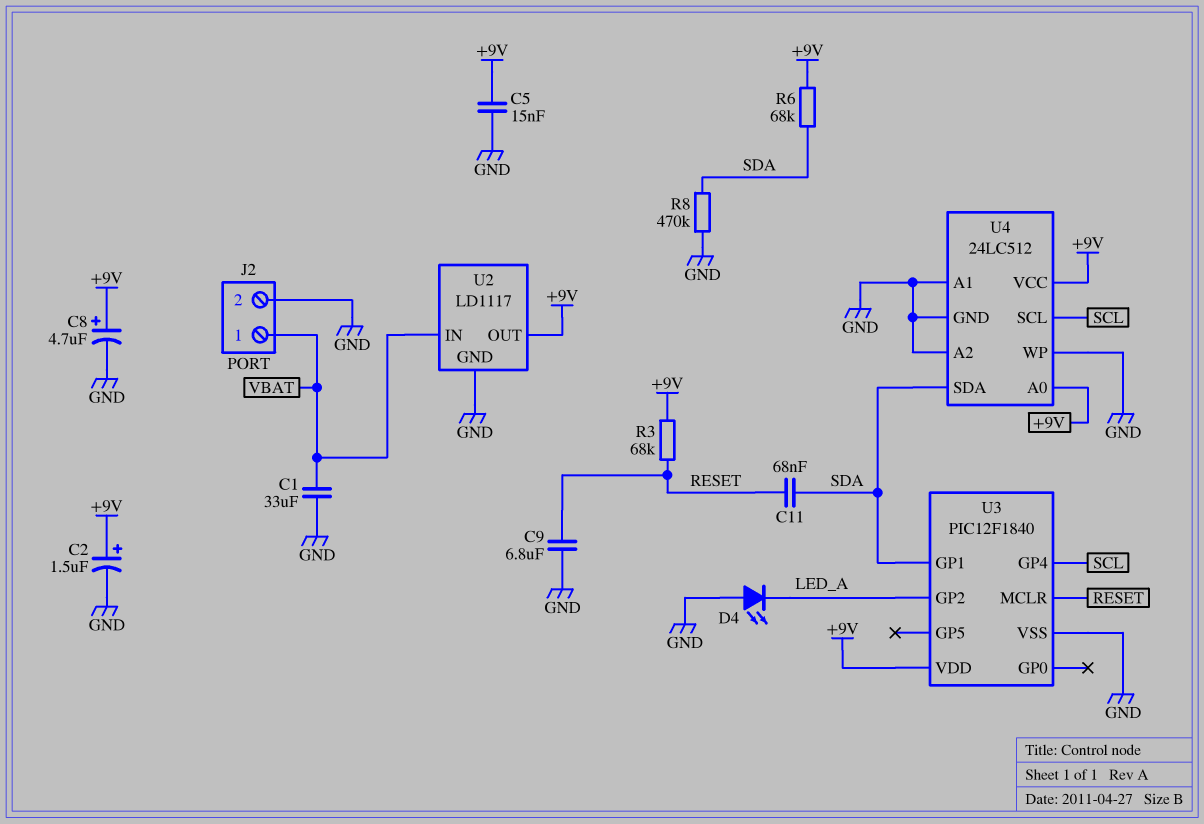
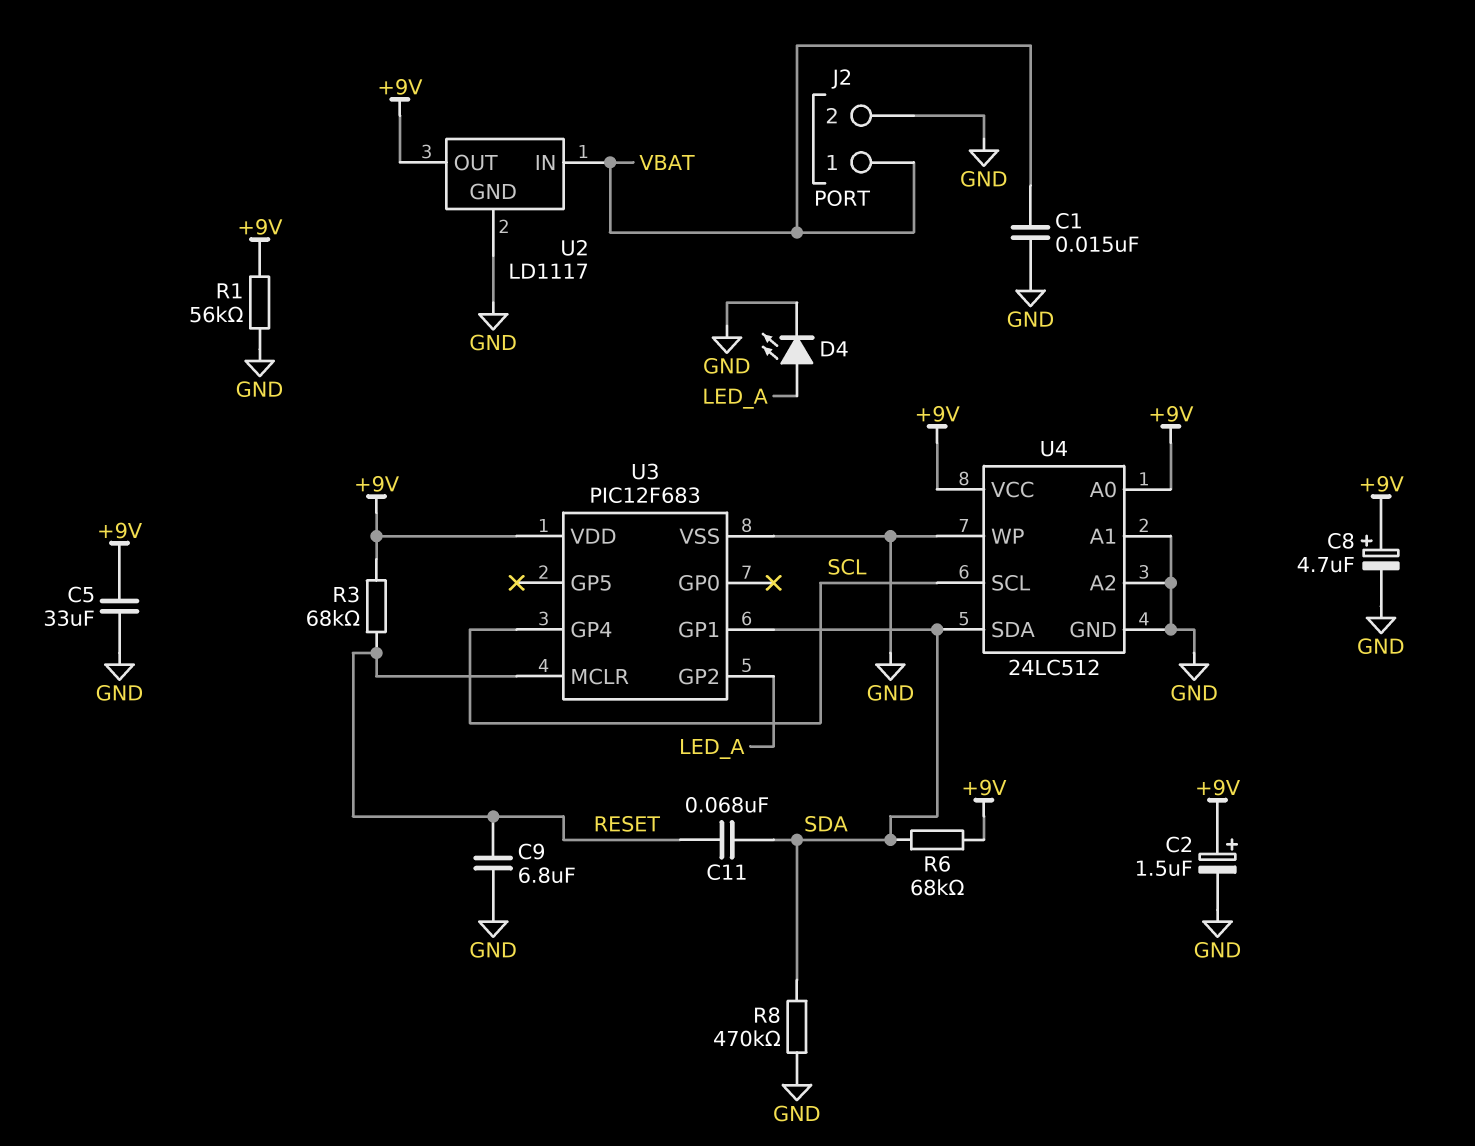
C1: 33uF (GND, VBAT) -> 15nF (GND, VBAT)
C5: 15nF (+9V, GND) -> 33uF (+9V, GND)
D4: LED (A GND, K LED_A) -> LED (A LED_A, K GND)
R1: none -> 56k (+9V, GND)
U3: PIC12F1840 -> PIC12F683

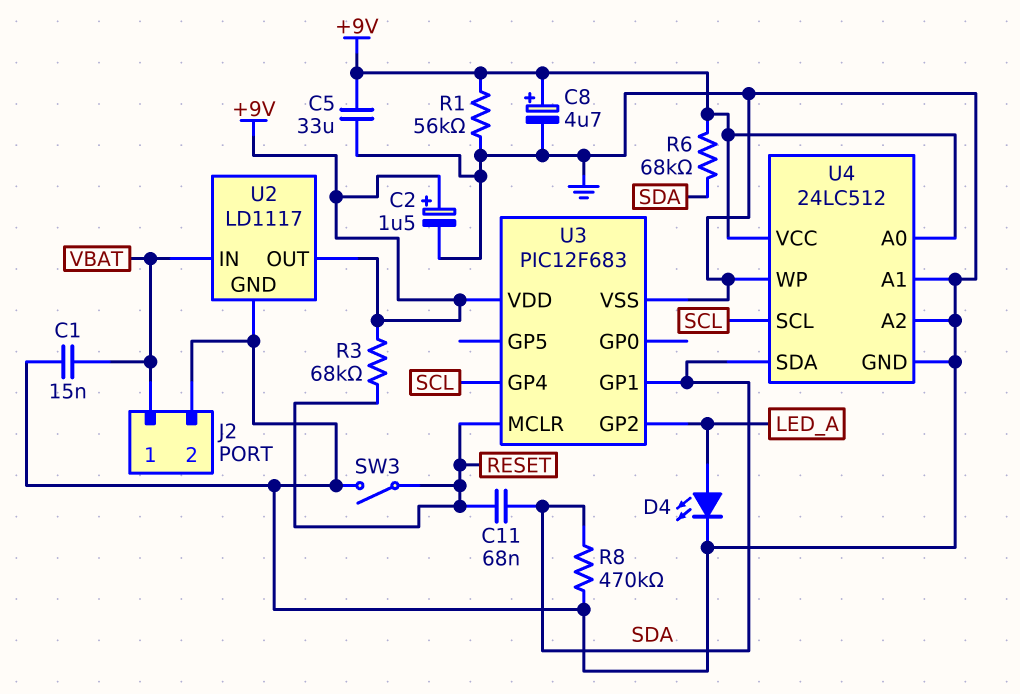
C9: 6.8uF (GND, RESET) -> none
SW3: none -> switch (GND, RESET)

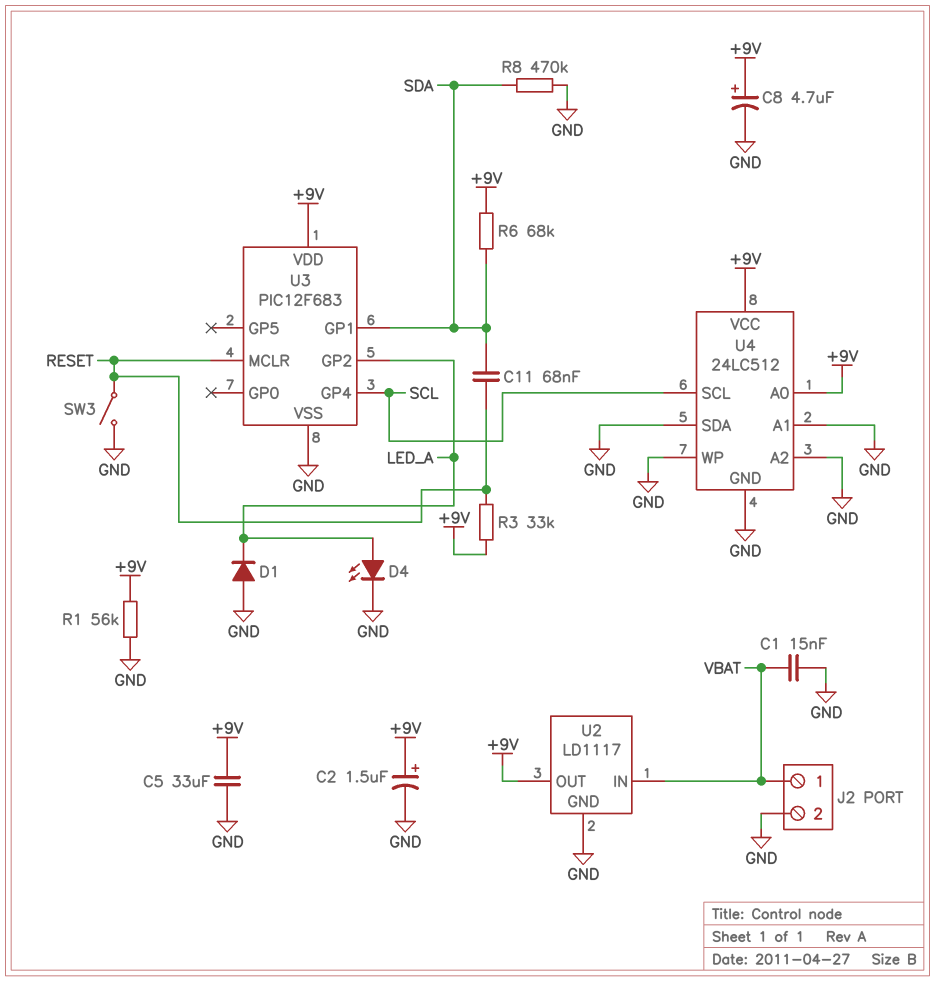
D1: none -> diode (A GND, K LED_A)
R3: 68k (+9V, RESET) -> 33k (+9V, RESET)
U4 pin SDA: SDA -> GND

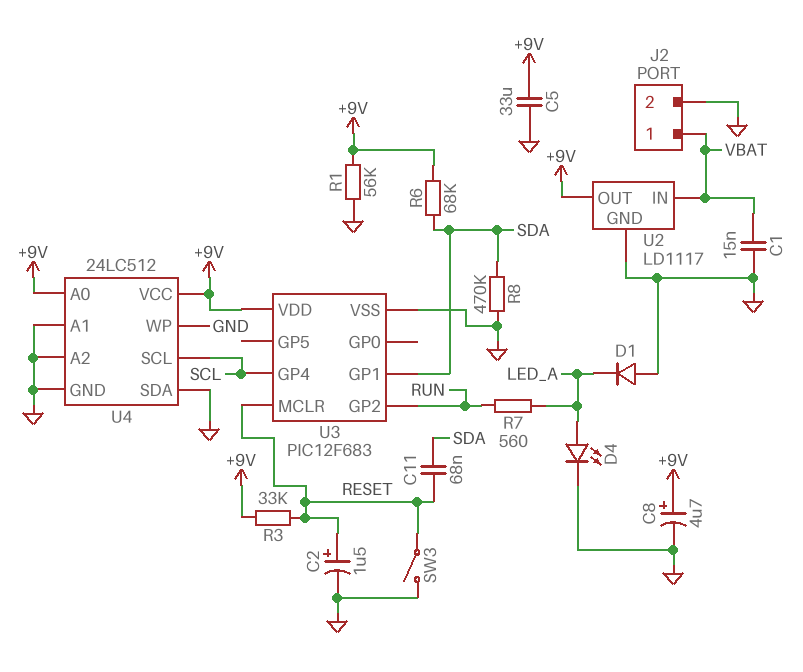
C2: 1.5uF (plus +9V, minus GND) -> 1.5uF (plus RESET, minus GND)
R7: none -> 560 (LED_A, RUN)
U3 pin GP2: LED_A -> RUN

